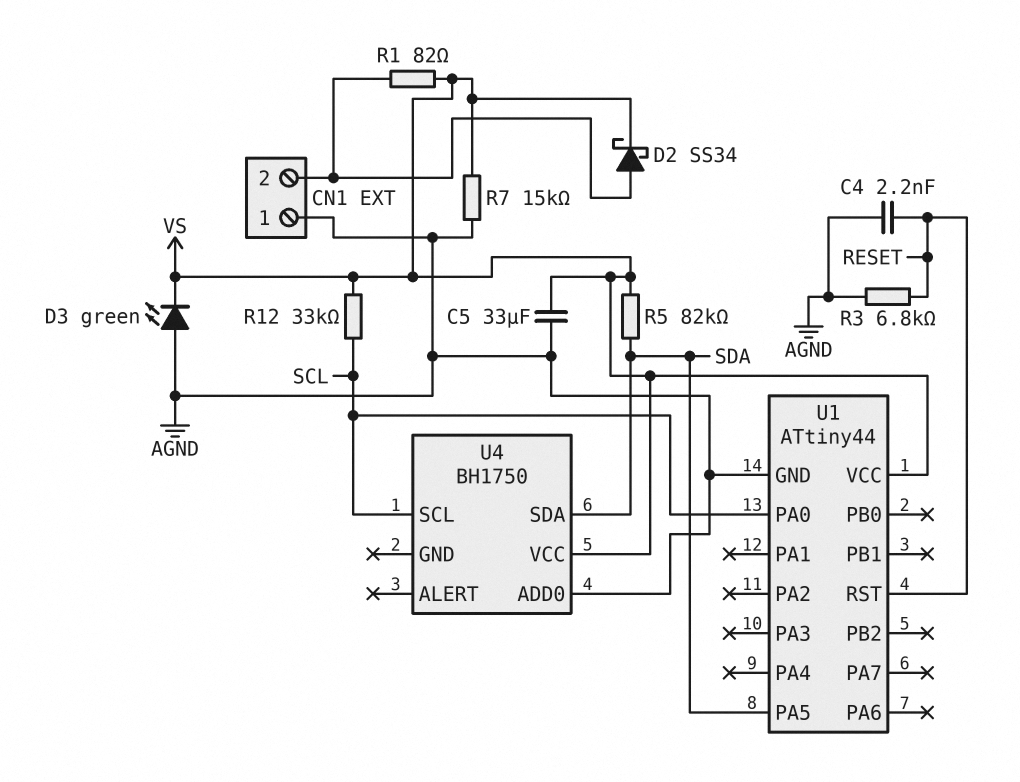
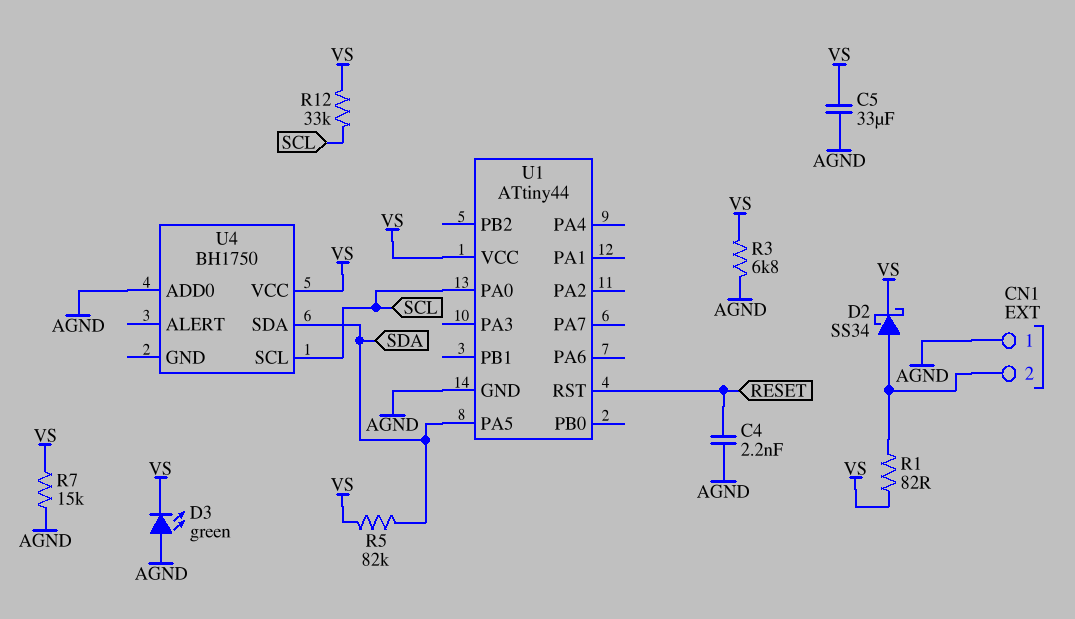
R3: 6.8k (AGND, RESET) -> 6.8k (AGND, VS)

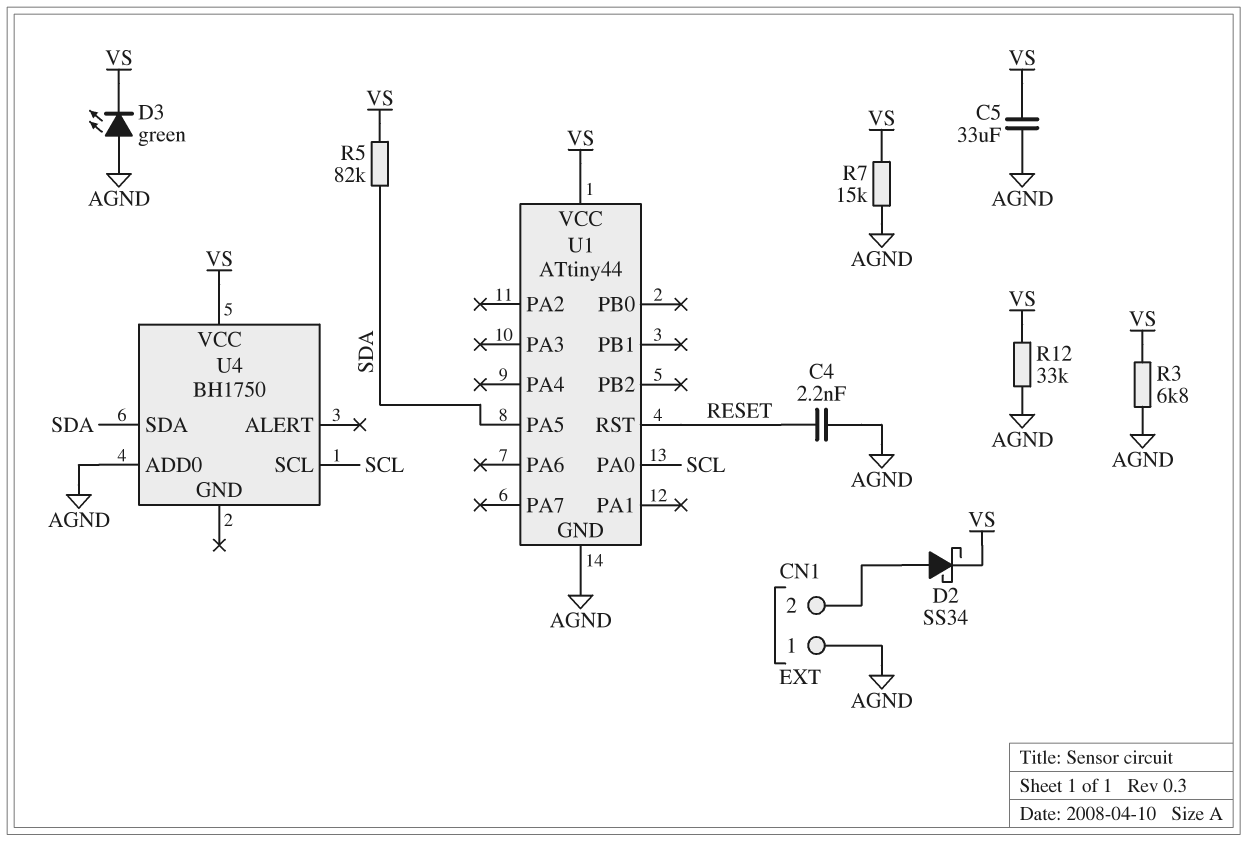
R1: 82 (CN1/2, VS) -> none
R12: 33k (SCL, VS) -> 33k (AGND, VS)

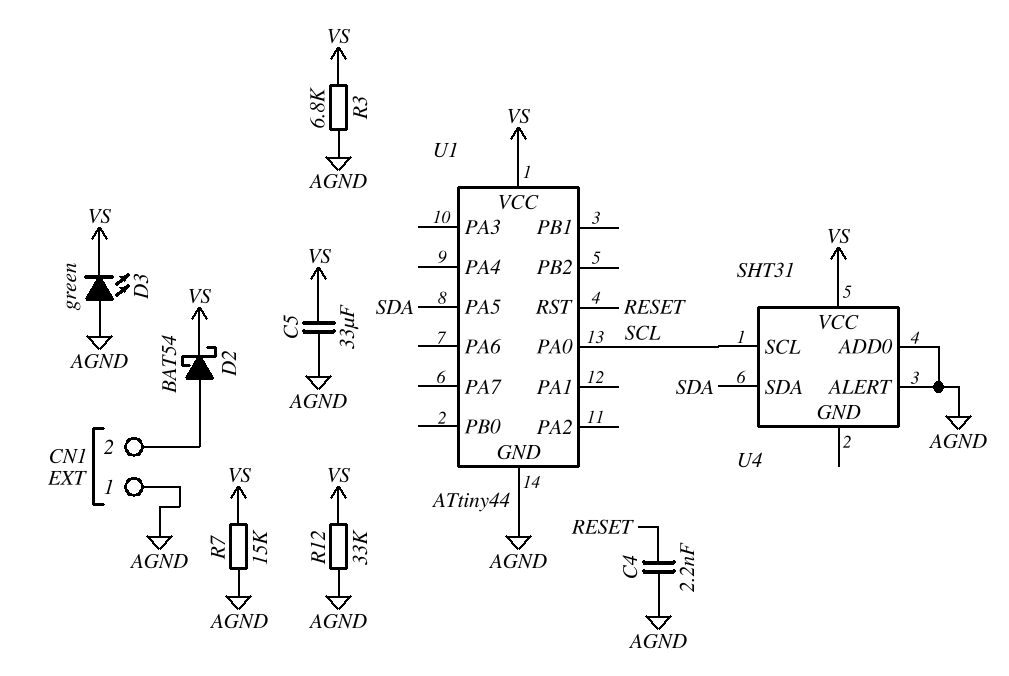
D2: schottky SS34 (A CN1/2, K VS) -> schottky BAT54 (A CN1/2, K VS)
R5: 82k (SDA, VS) -> none
U4: BH1750 -> SHT31
U4 pin ALERT: none -> AGND

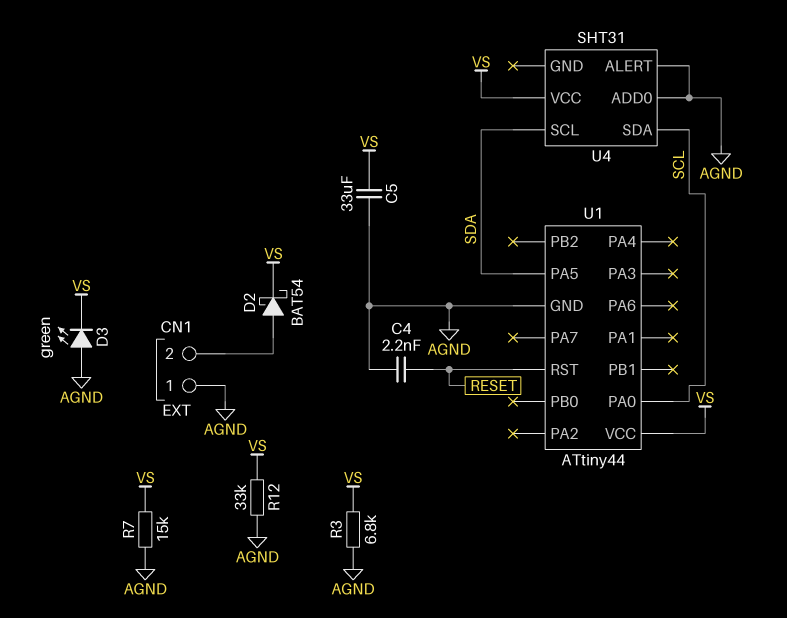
U4 pin SCL: SCL -> SDA
U4 pin SDA: SDA -> SCL

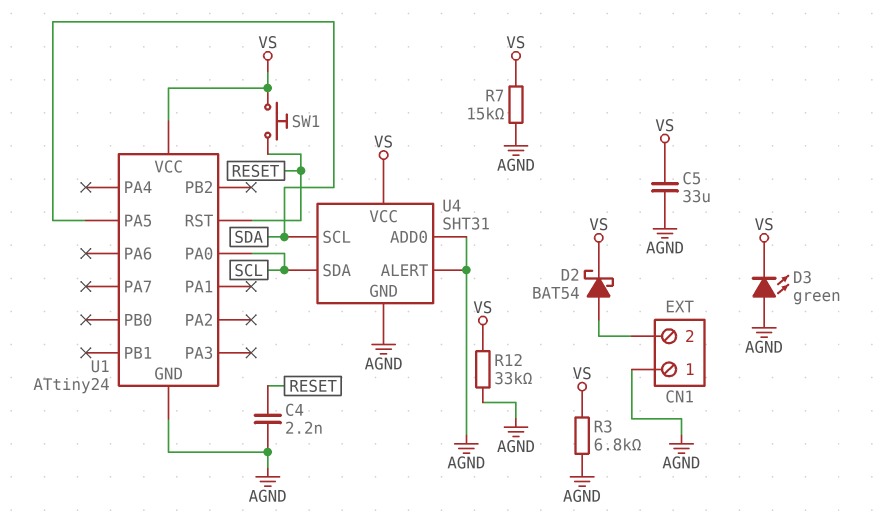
SW1: none -> button (RESET, VS)
U1: ATtiny44 -> ATtiny24
U4 pin GND: none -> AGND

